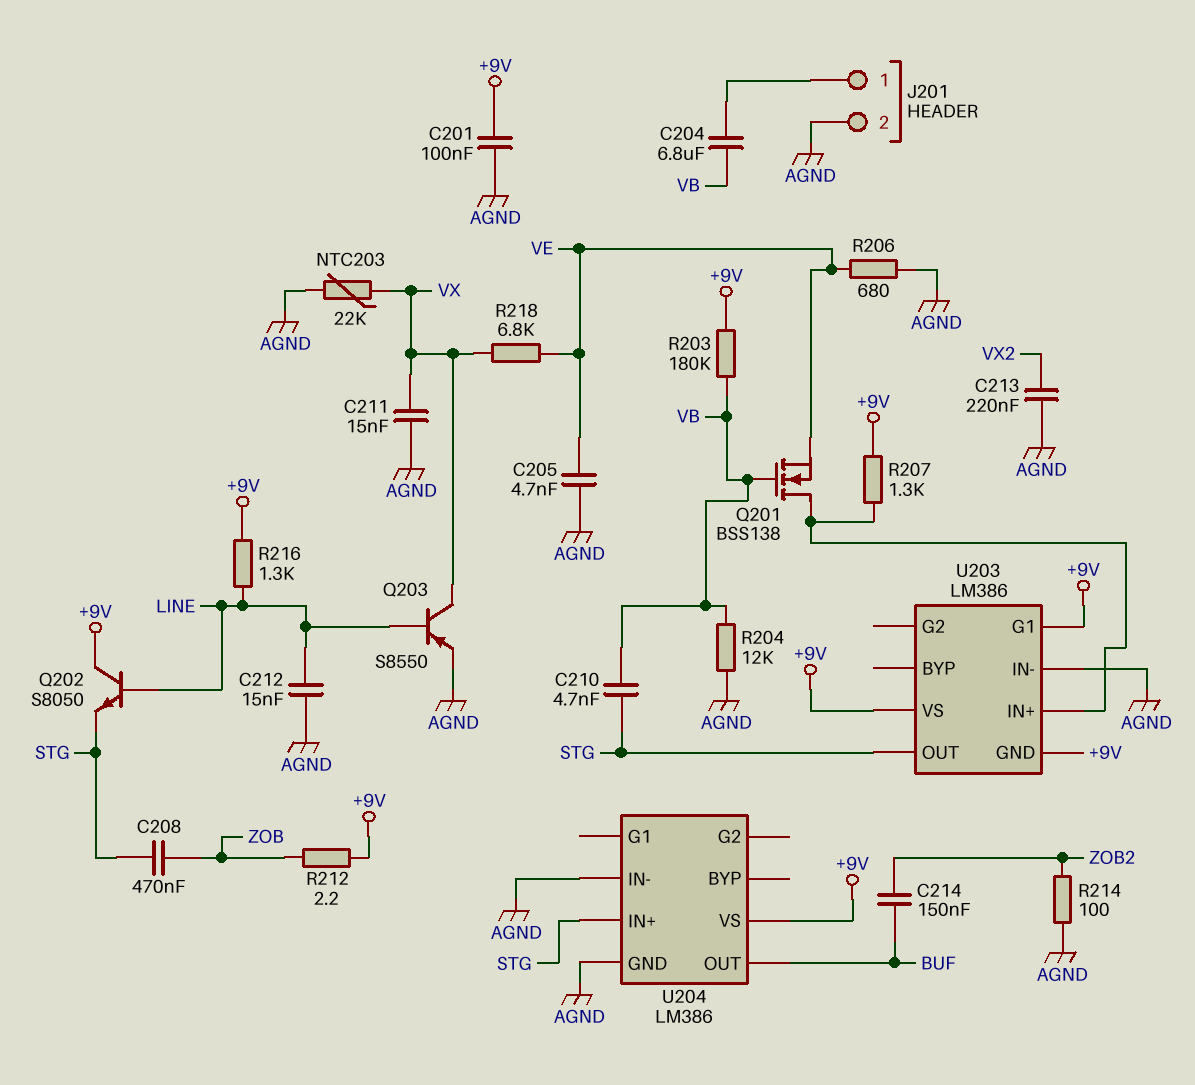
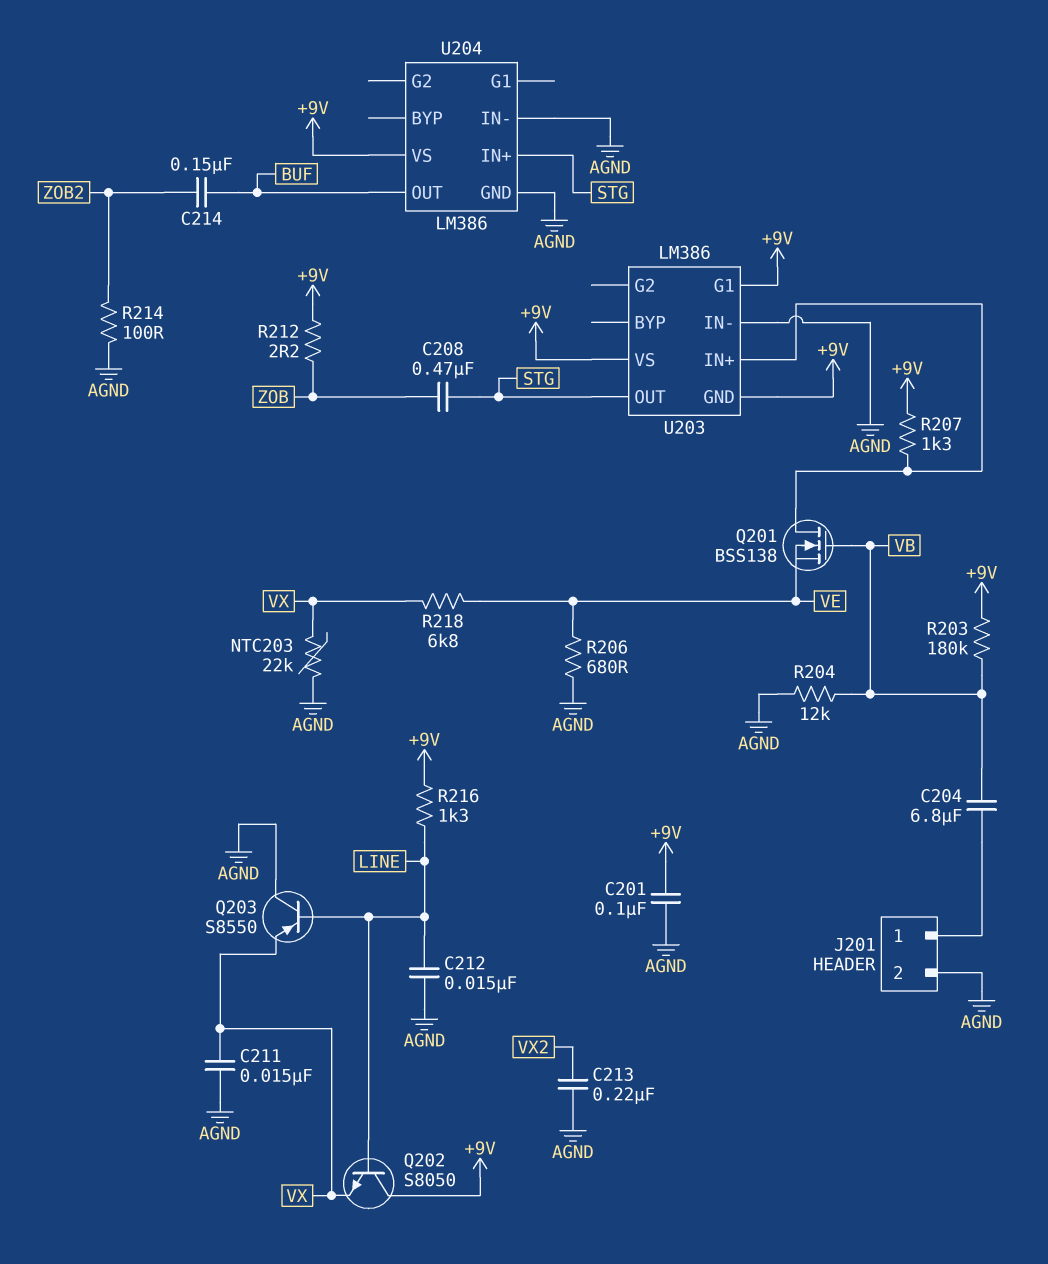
C205: 4.7nF (AGND, VE) -> none
C210: 4.7nF (STG, VB) -> none
Q202: NPN S8050 (B LINE, C +9V, E STG) -> NPN S8050 (B LINE, C +9V, E VX)
Q203: PNP S8550 (B LINE, C VX, E AGND) -> PNP S8550 (B LINE, C AGND, E VX)

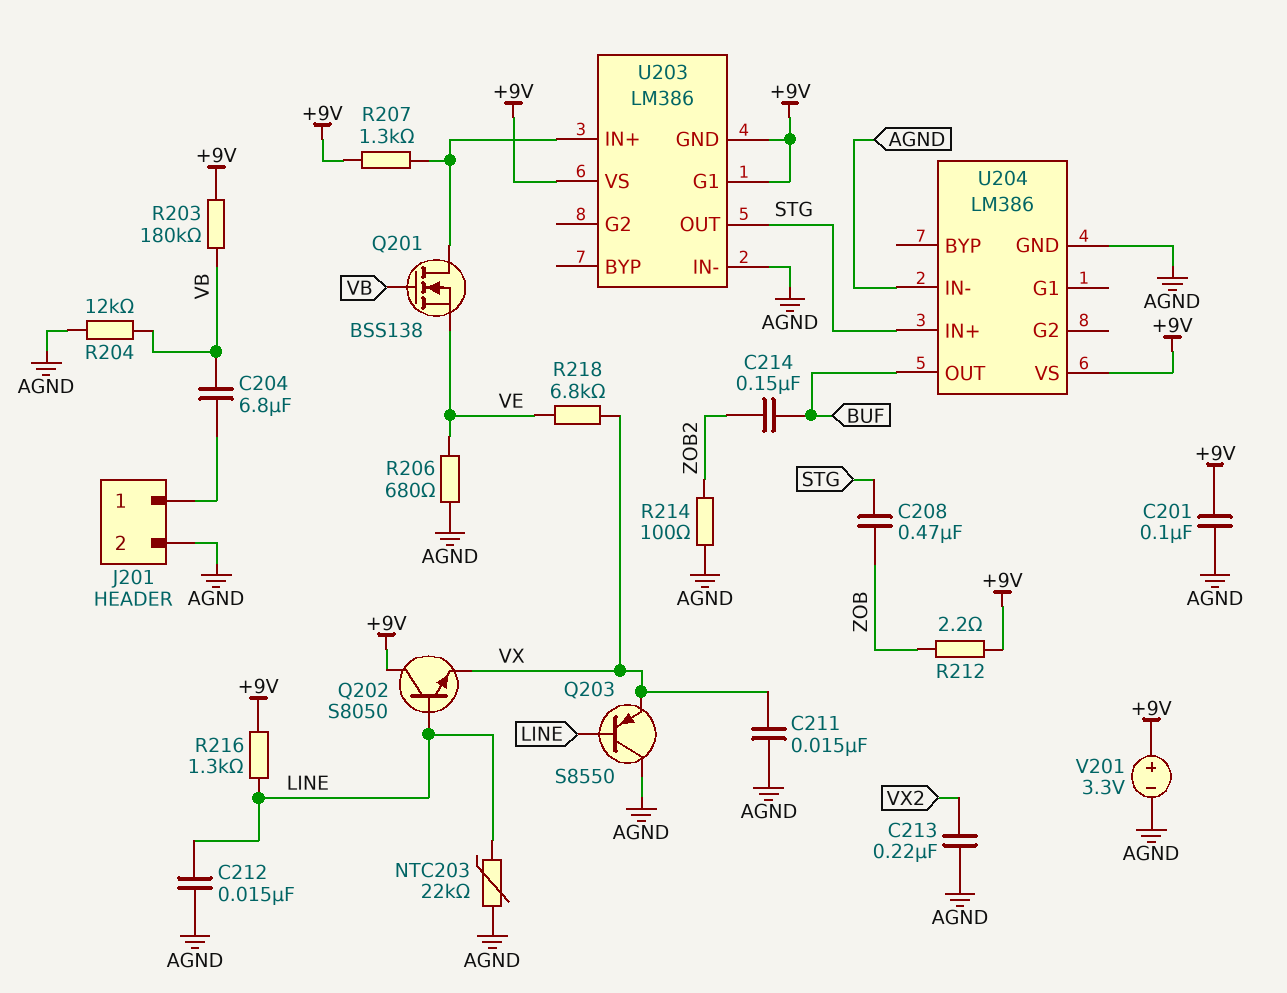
NTC203: 22k (AGND, VX) -> 22k (AGND, LINE)
V201: none -> 3.3V (plus +9V, minus AGND)

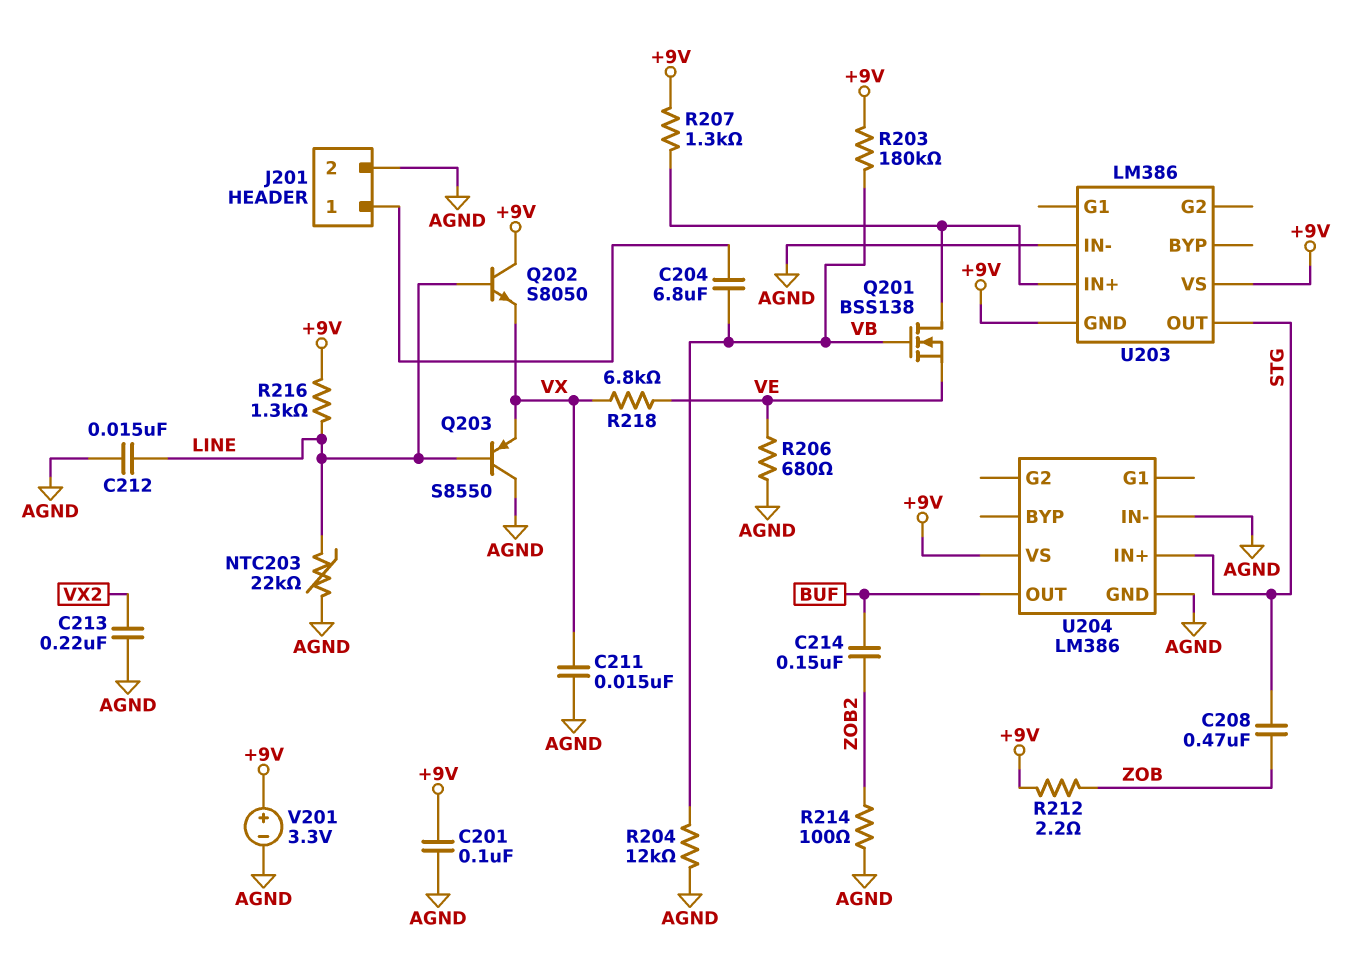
U203 pin G1: +9V -> none

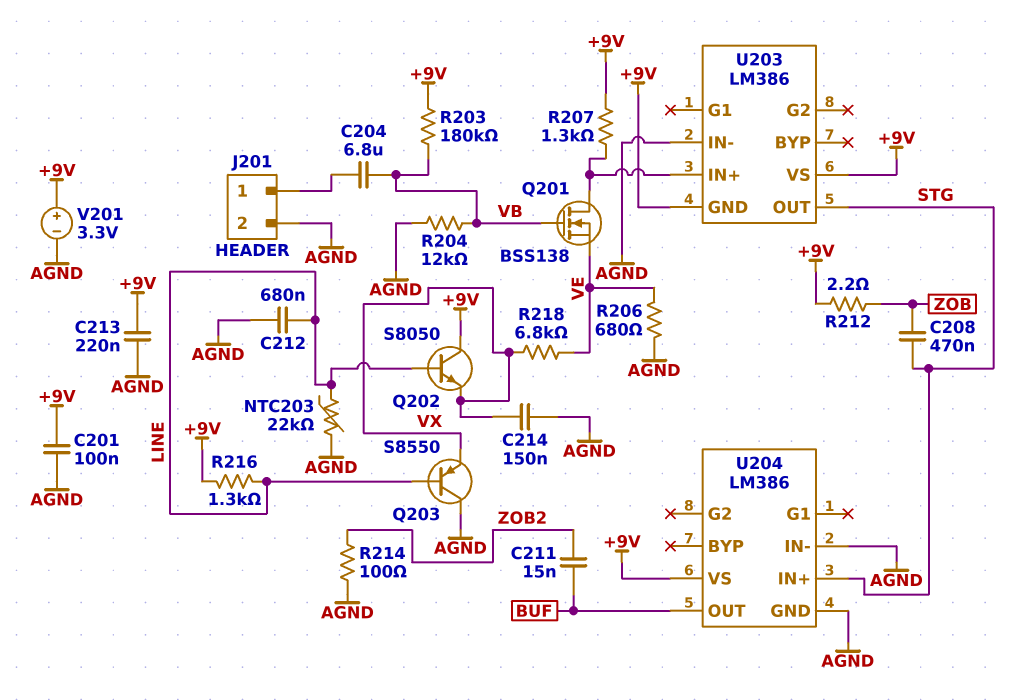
C211: 15nF (AGND, VX) -> 15nF (BUF, ZOB2)
C212: 15nF (AGND, LINE) -> 680nF (AGND, LINE)
C213: 220nF (AGND, VX2) -> 220nF (+9V, AGND)
C214: 150nF (BUF, ZOB2) -> 150nF (AGND, VX)

